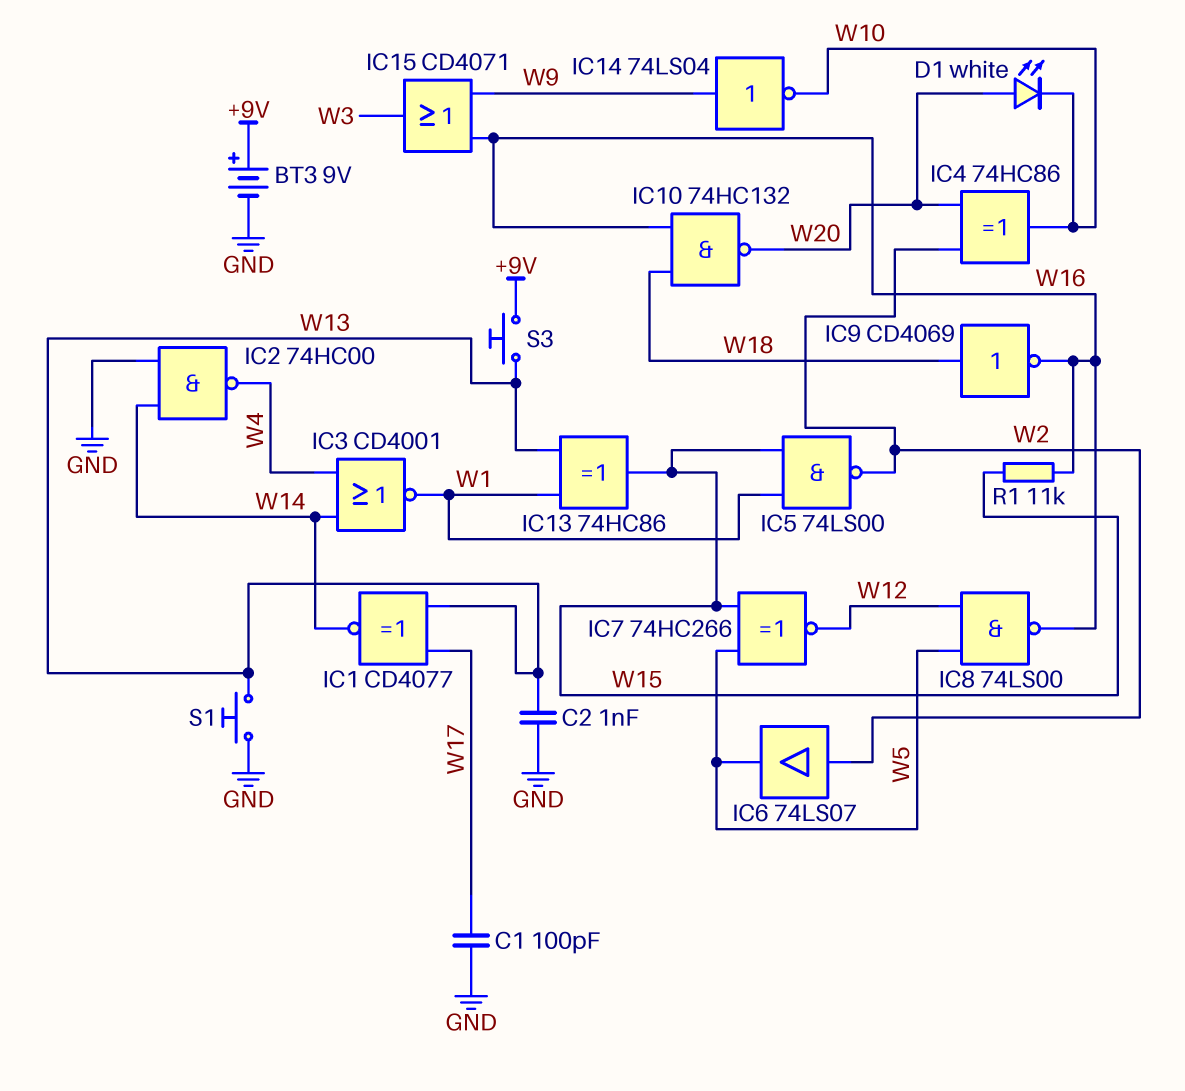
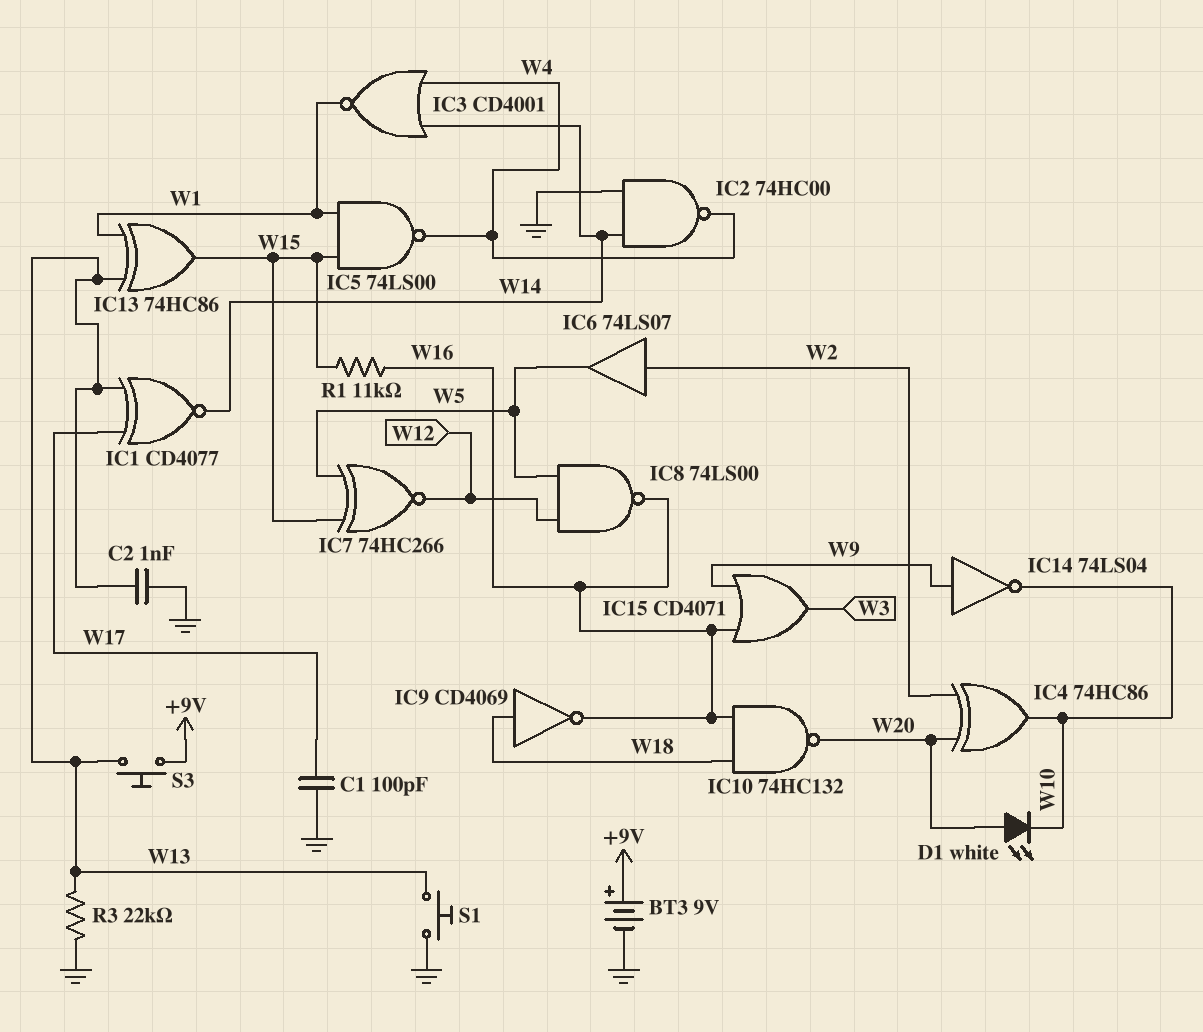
IC5: NAND 74LS00 (in W1, in W15, out W2) -> NAND 74LS00 (in W1, in W15, out W4)
R3: none -> 22k (GND, W13)

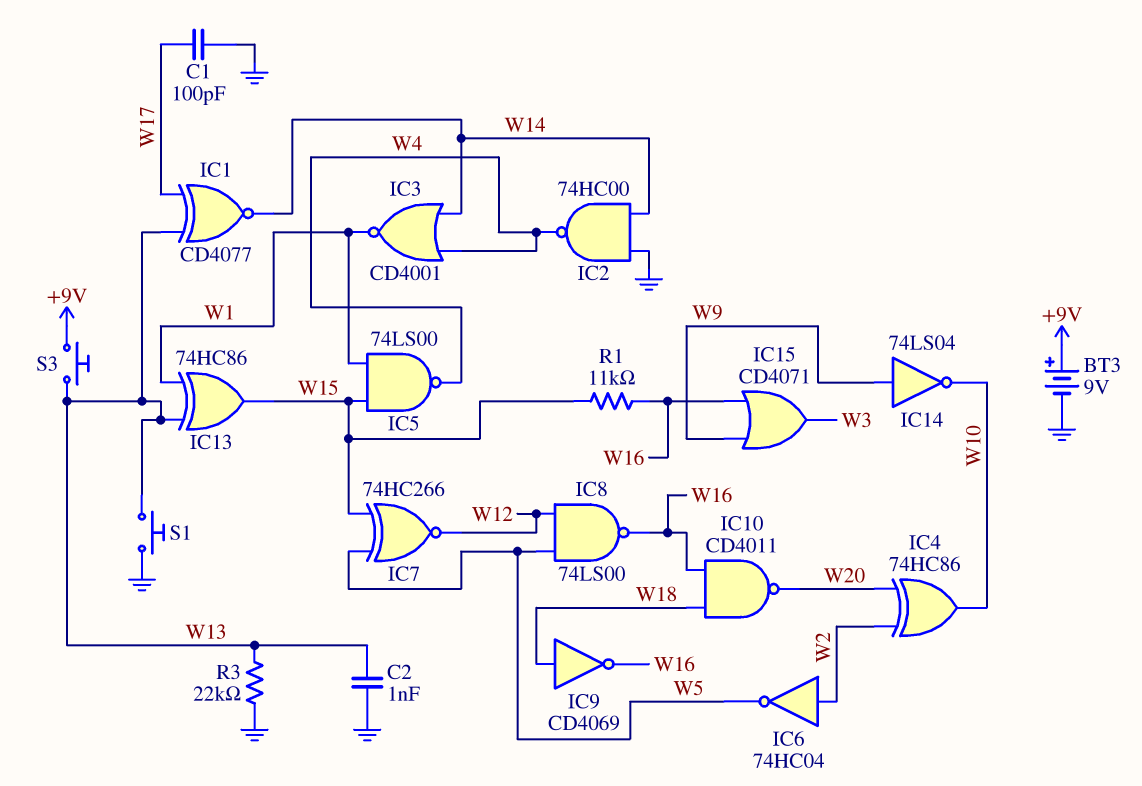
D1: LED white (A W20, K W10) -> none
IC6: buffer 74LS07 (in W2, out W5) -> NOT 74HC04 (in W2, out W5)
IC10: NAND 74HC132 (in W16, in W18, out W20) -> NAND CD4011 (in W16, in W18, out W20)

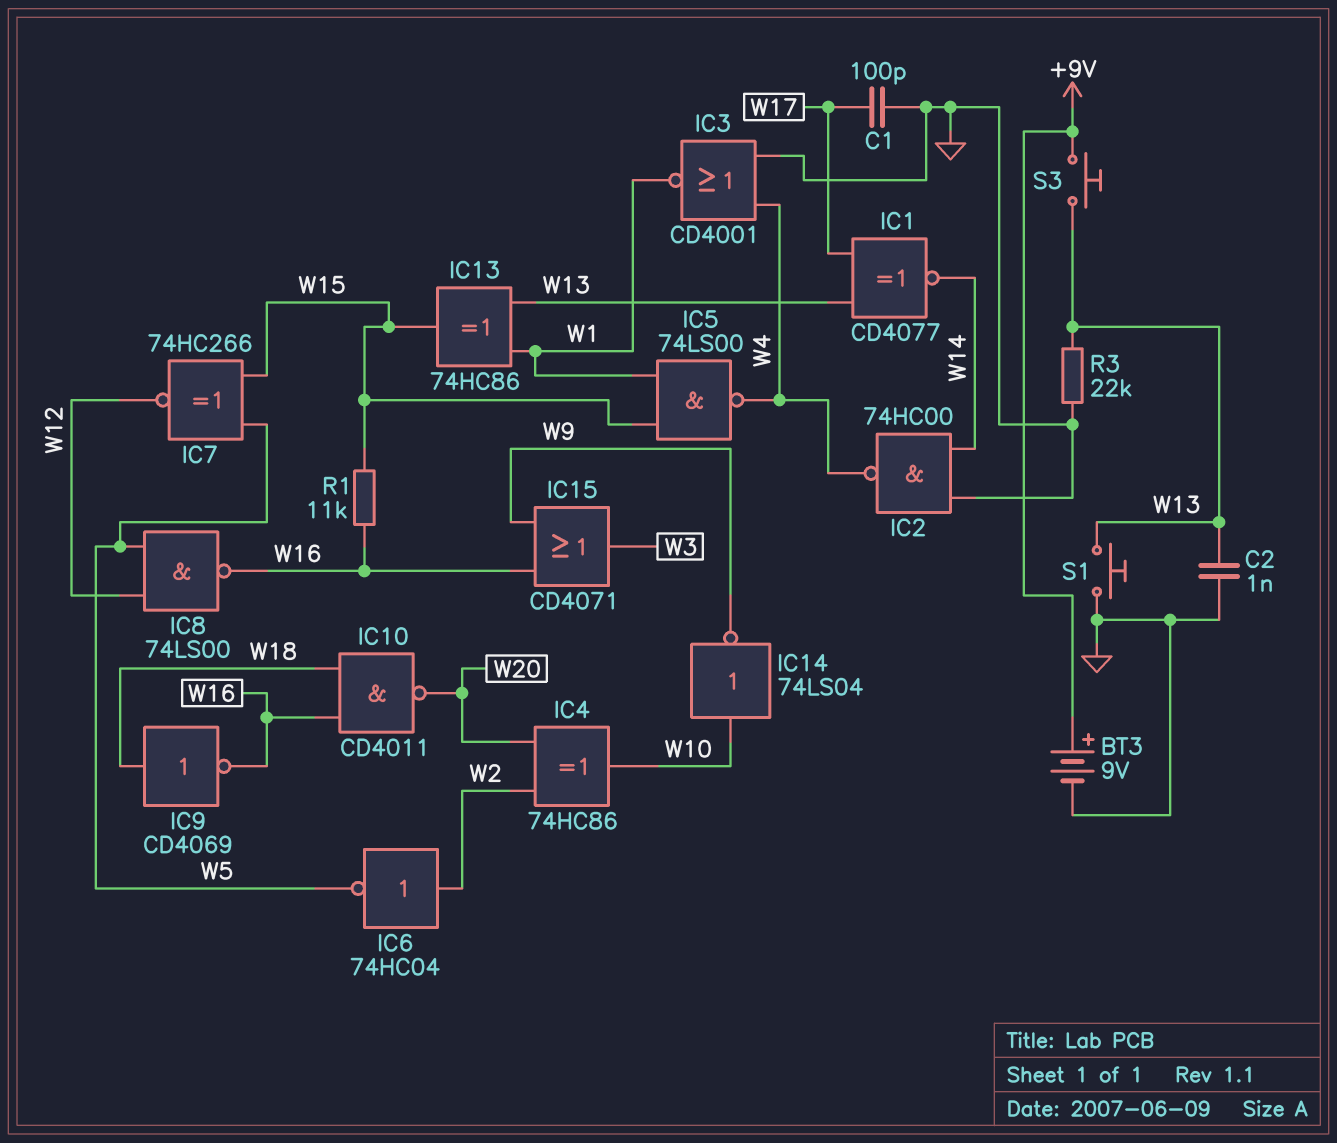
IC3: NOR CD4001 (in W4, in W14, out W1) -> NOR CD4001 (in GND, in W4, out W1)
IC14: NOT 74LS04 (in W9, out W10) -> NOT 74LS04 (in W10, out W9)

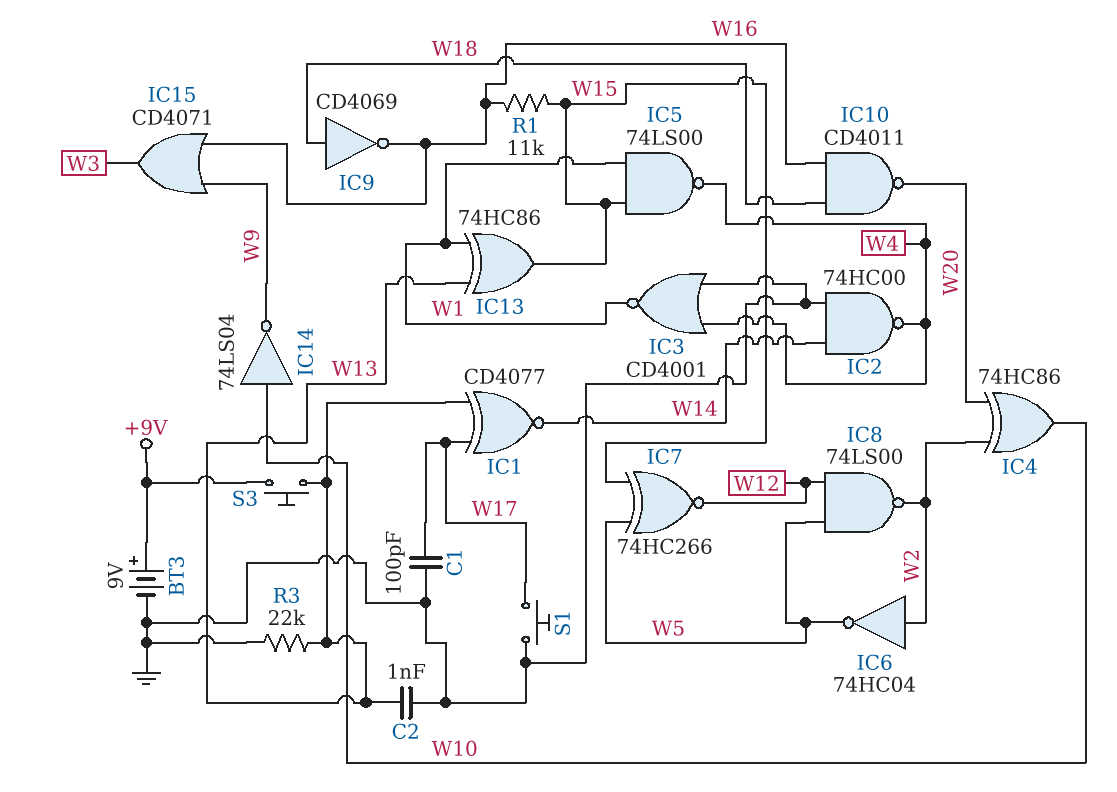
IC8: NAND 74LS00 (in W5, in W12, out W16) -> NAND 74LS00 (in W5, in W12, out W2)
S1: button (GND, W13) -> button (GND, W17)

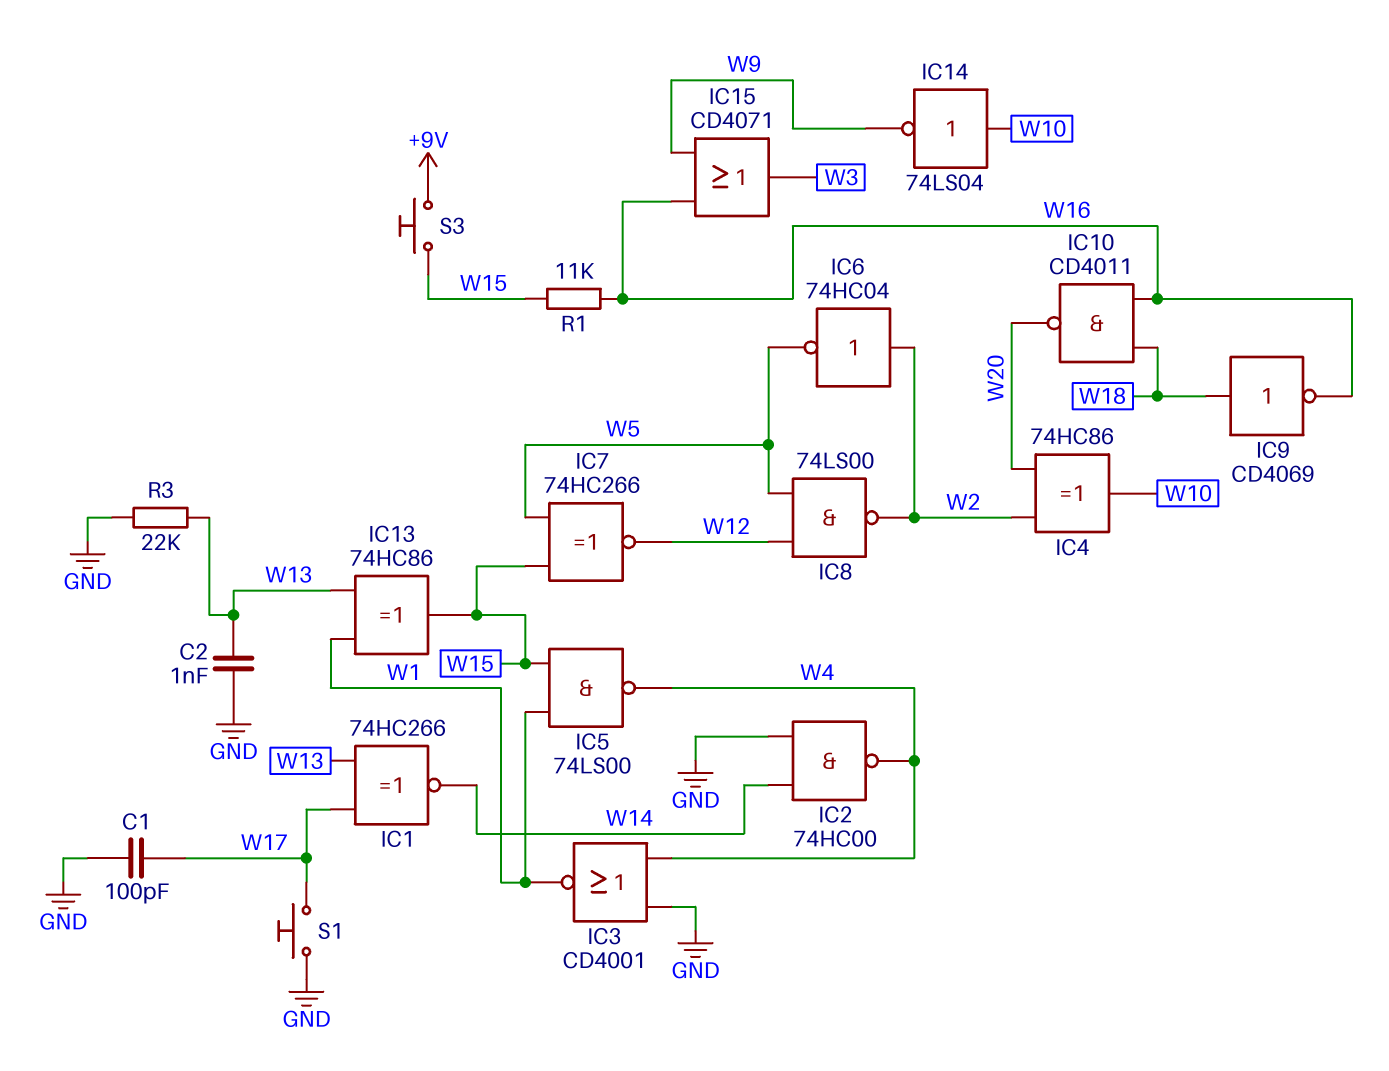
BT3: 9V (plus +9V, minus GND) -> none
IC1: XNOR CD4077 (in W13, in W17, out W14) -> XNOR 74HC266 (in W13, in W17, out W14)
S3: button (+9V, W13) -> button (+9V, W15)

